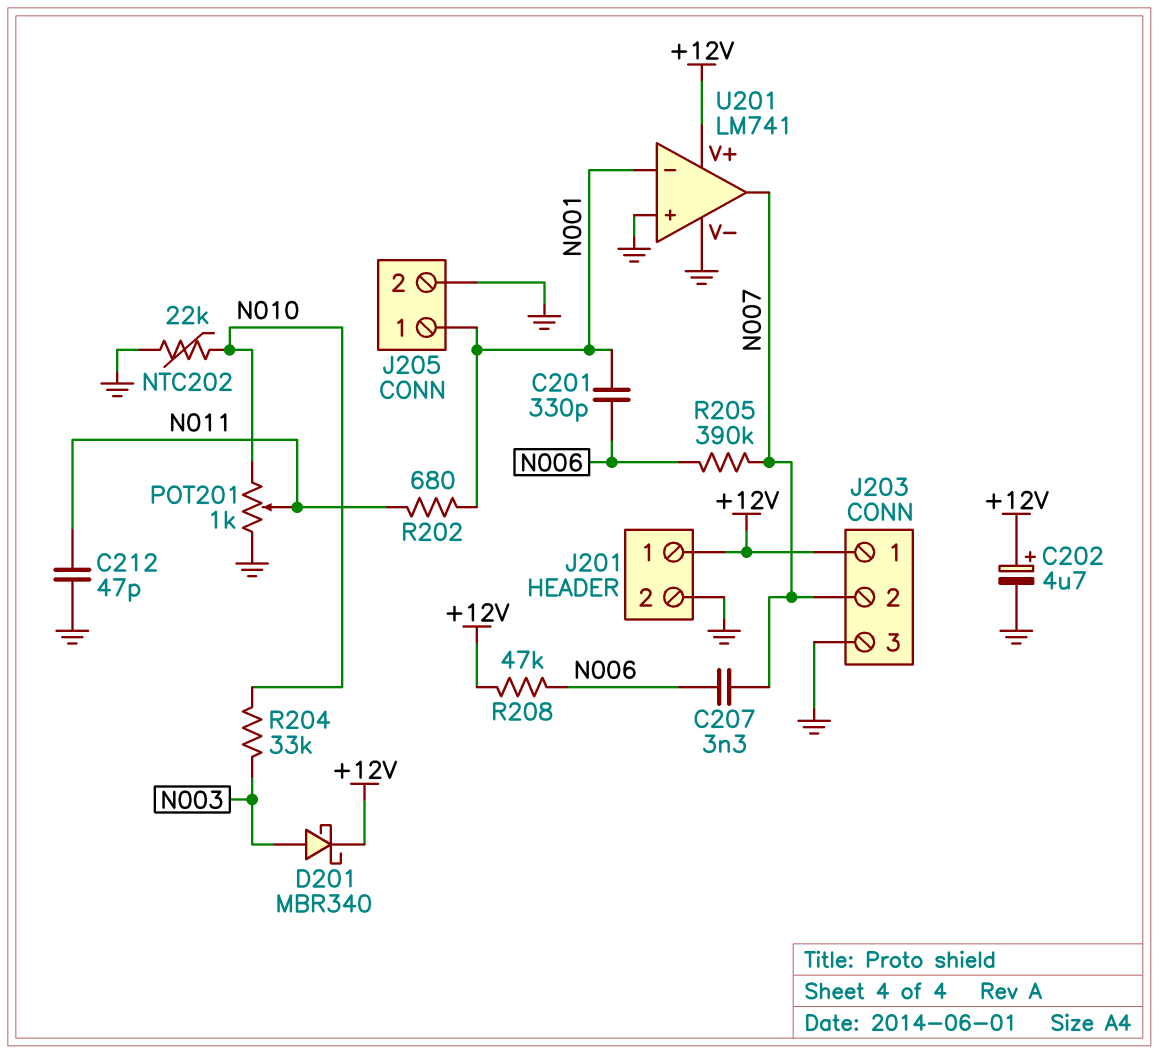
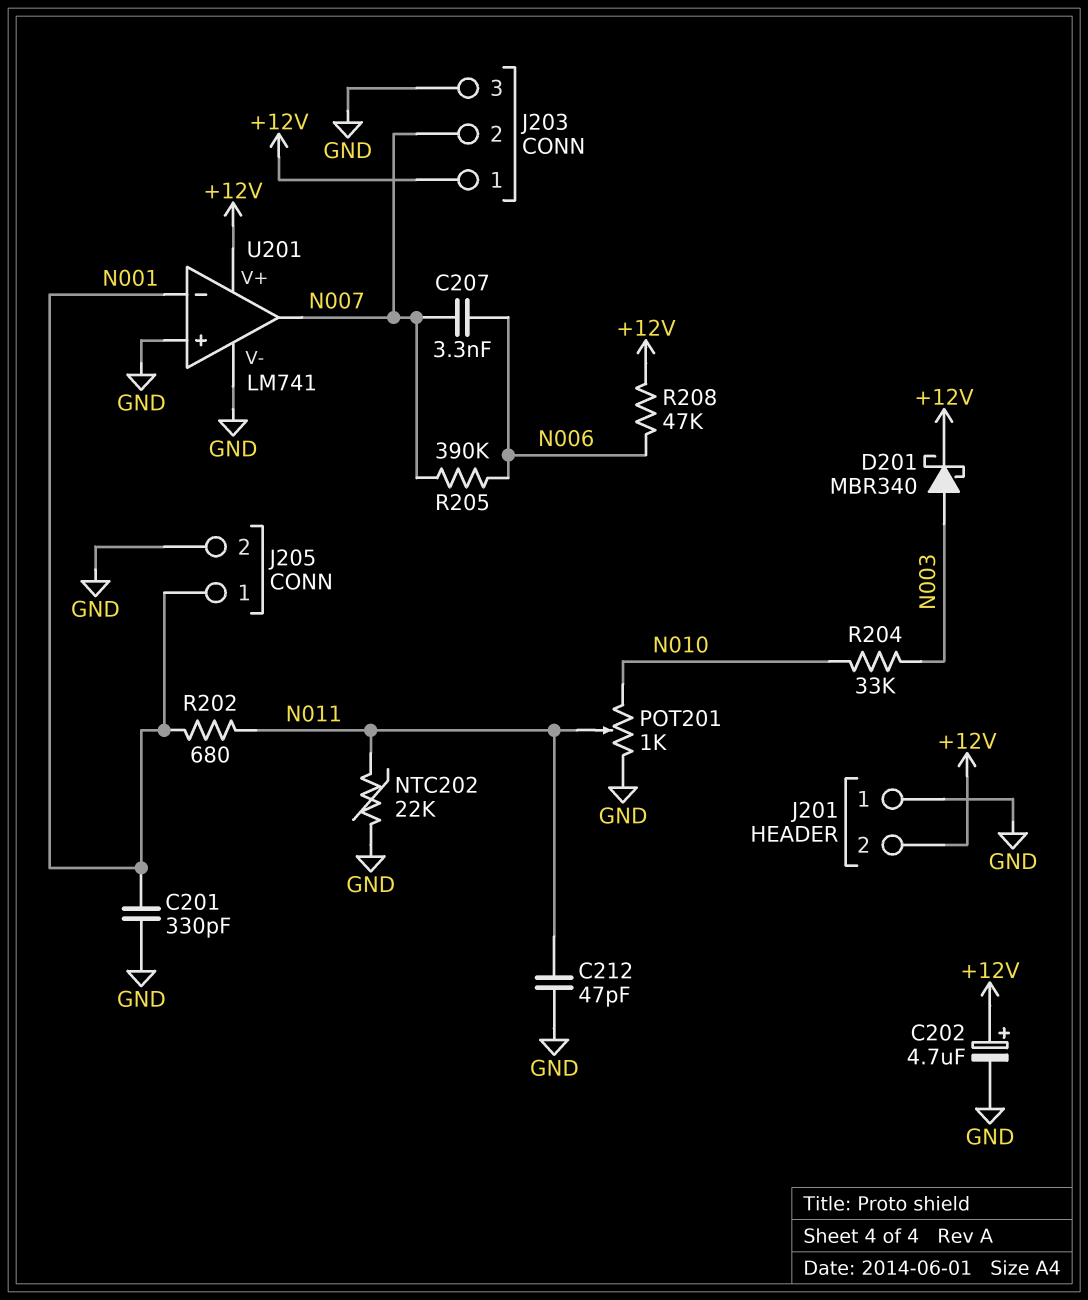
C201: 330pF (N001, N006) -> 330pF (GND, N001)
J201 pin 1: +12V -> GND
J201 pin 2: GND -> +12V
NTC202: 22k (GND, N010) -> 22k (GND, N011)

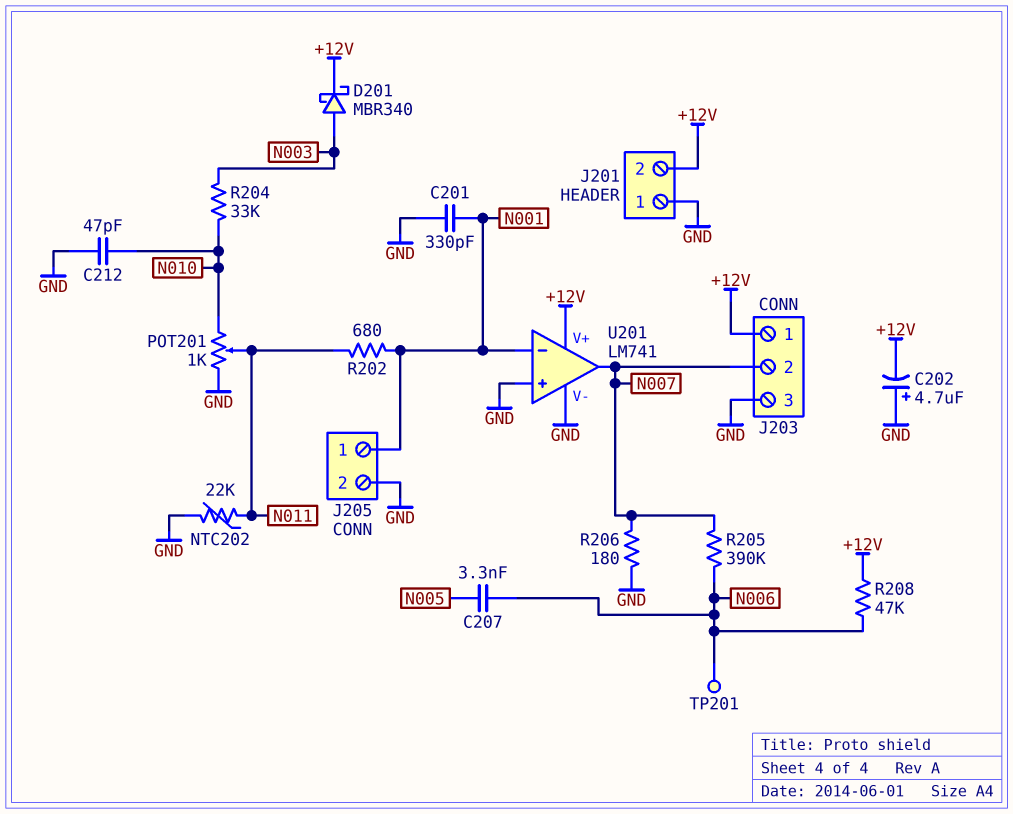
C202: 4.7uF (plus +12V, minus GND) -> 4.7uF (plus GND, minus +12V)
C207: 3.3nF (N006, N007) -> 3.3nF (N005, N006)
C212: 47pF (GND, N011) -> 47pF (GND, N010)
R206: none -> 180 (GND, N007)
TP201: none -> test point (N006)

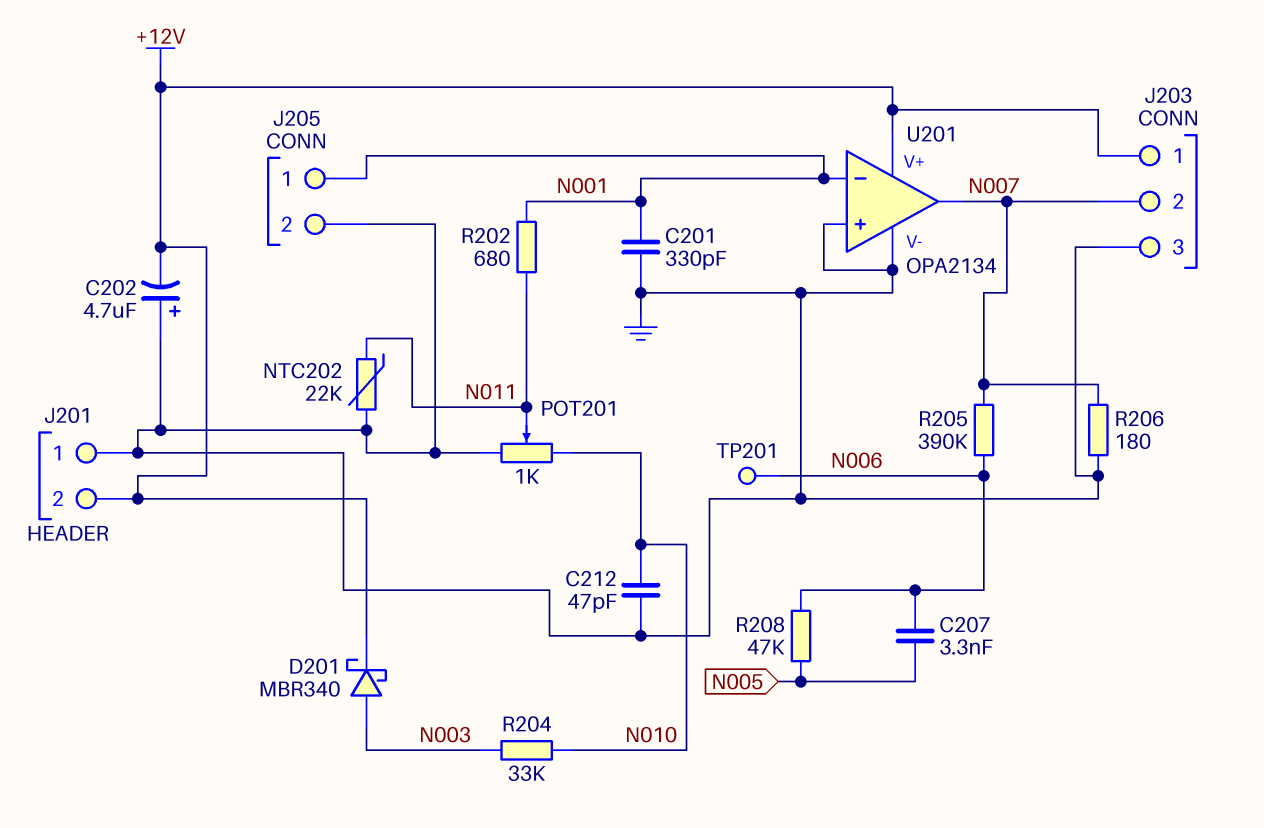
R208: 47k (+12V, N006) -> 47k (N005, N006)
U201: LM741 -> OPA2134

